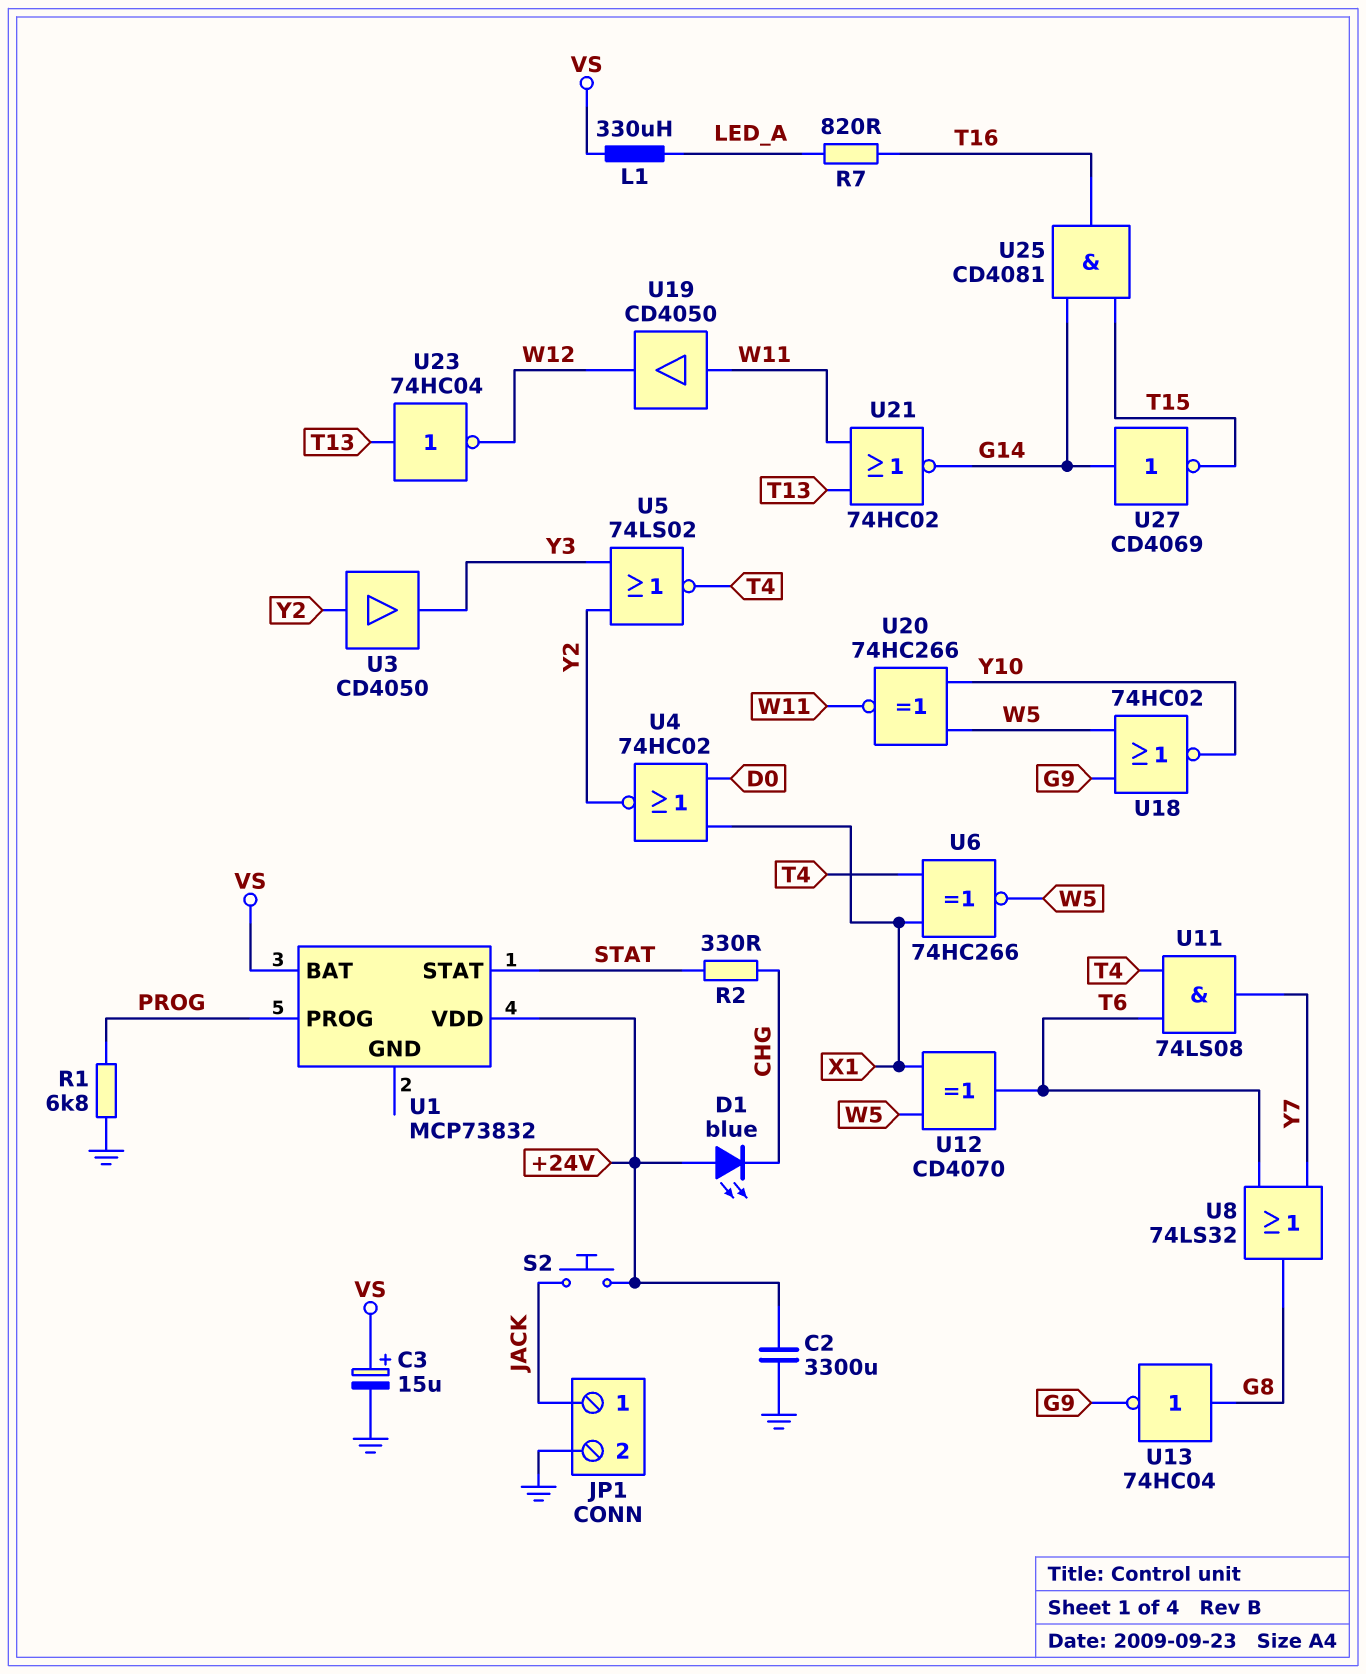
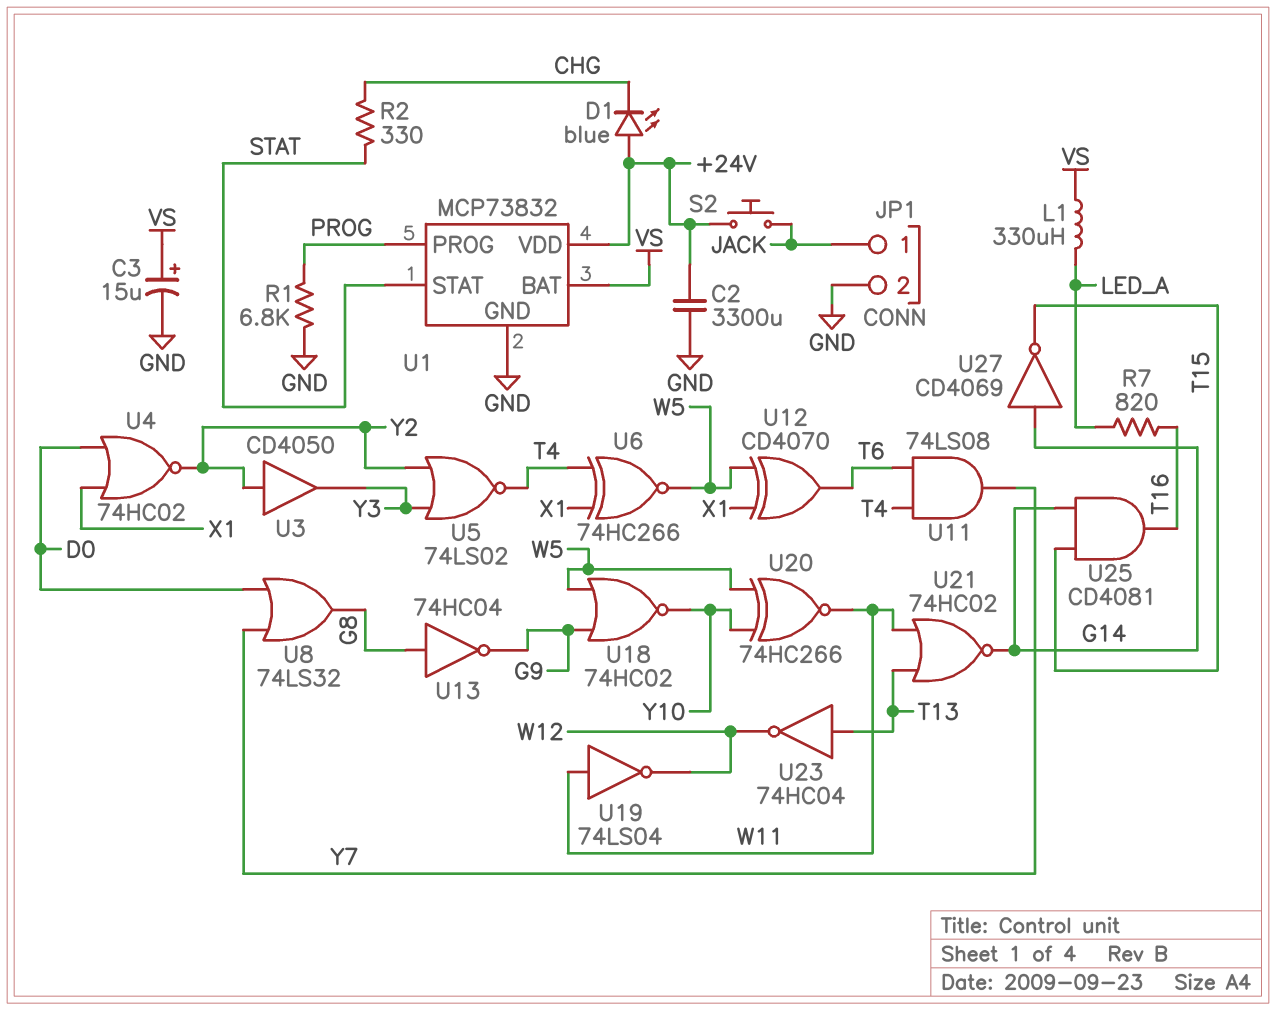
U1 pin GND: none -> GND
U8: OR 74LS32 (in T6, in Y7, out G8) -> OR 74LS32 (in D0, in Y7, out G8)
U19: buffer CD4050 (in W11, out W12) -> NOT 74LS04 (in W11, out W12)

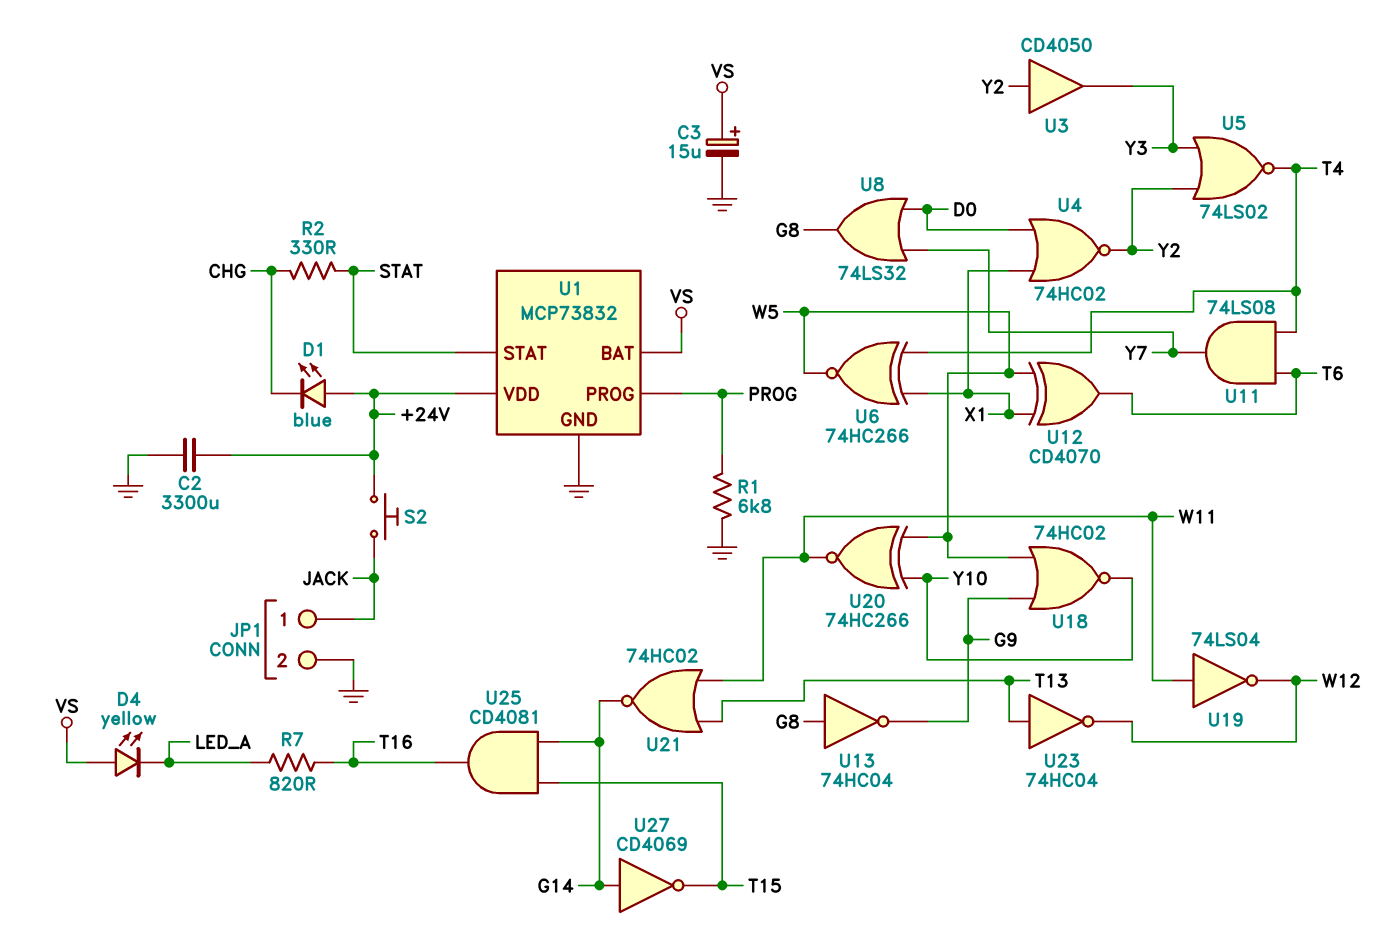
D4: none -> LED yellow (A VS, K LED_A)
L1: 330uH (LED_A, VS) -> none

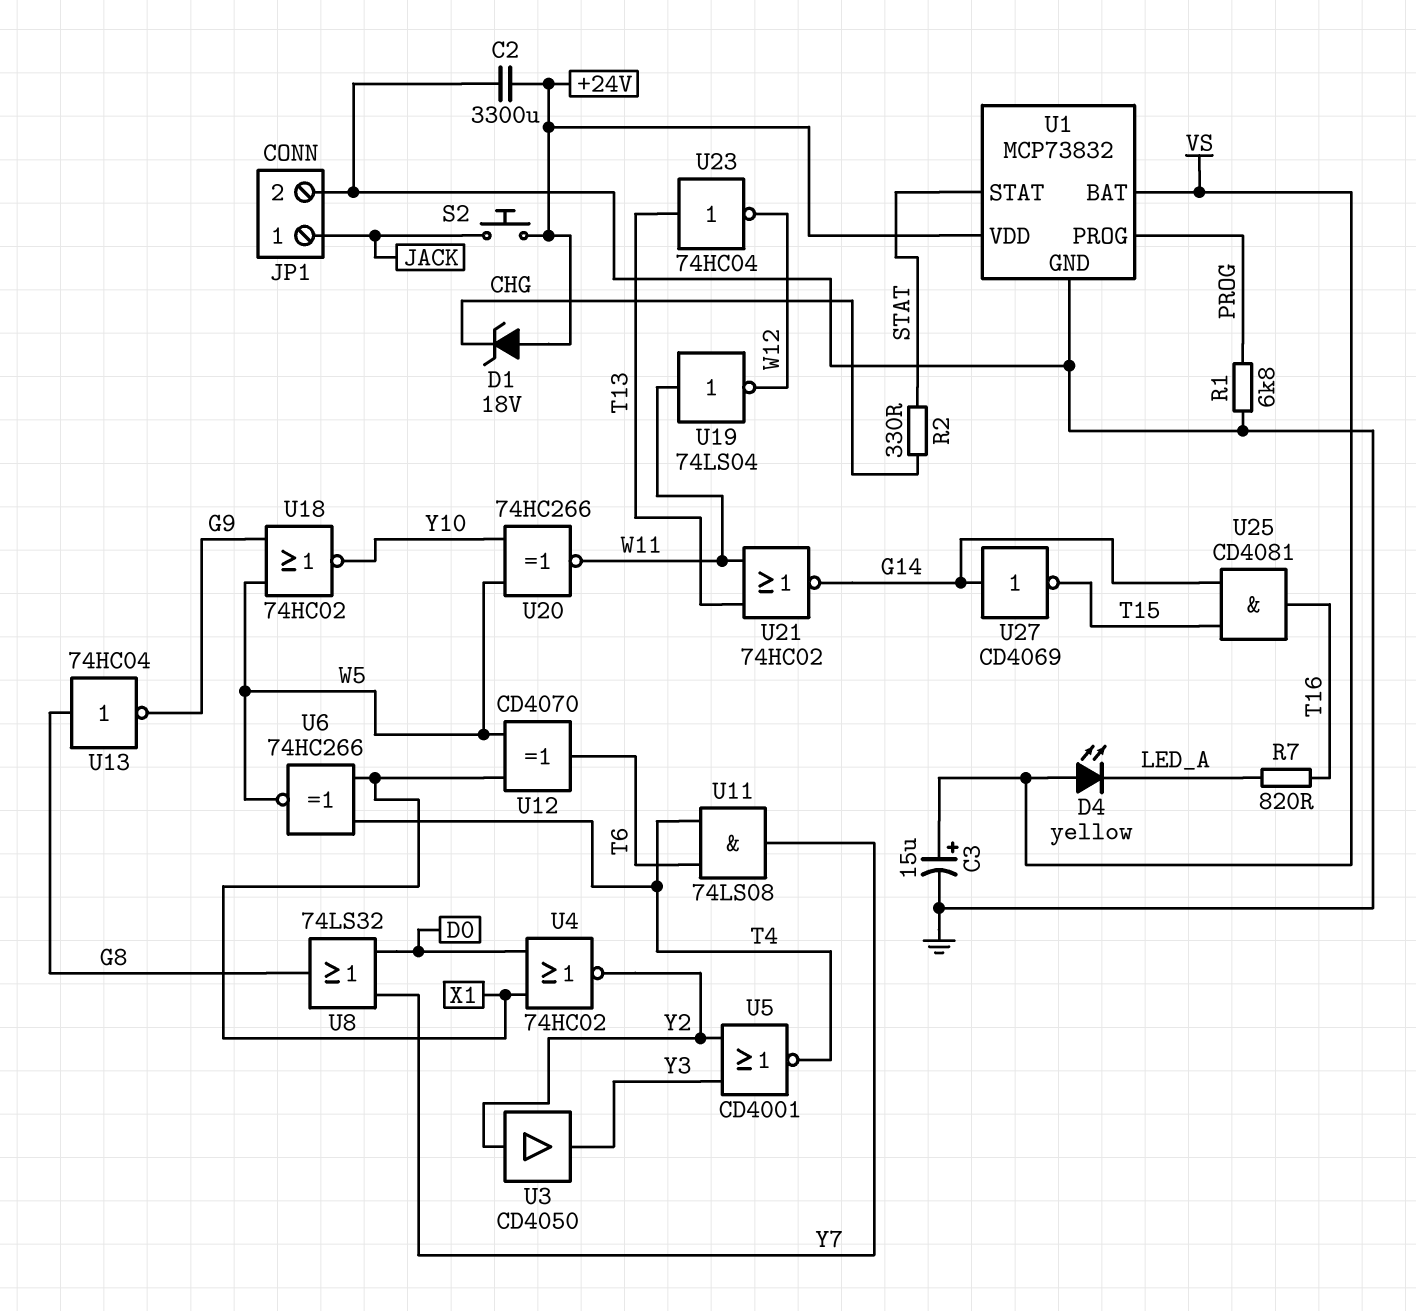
D1: LED blue (A +24V, K CHG) -> zener 18V (A +24V, K CHG)
U5: NOR 74LS02 (in Y2, in Y3, out T4) -> NOR CD4001 (in Y2, in Y3, out T4)

